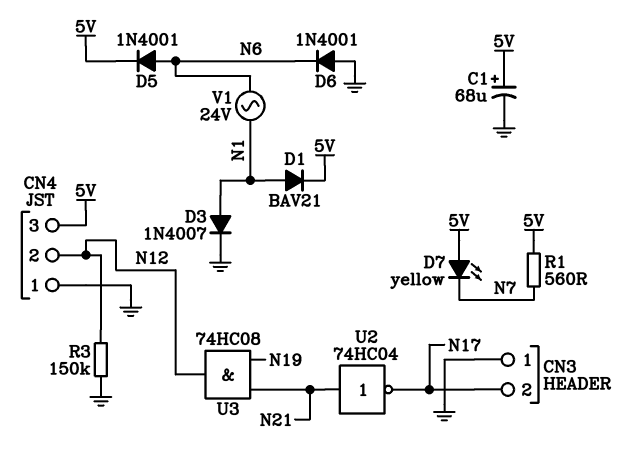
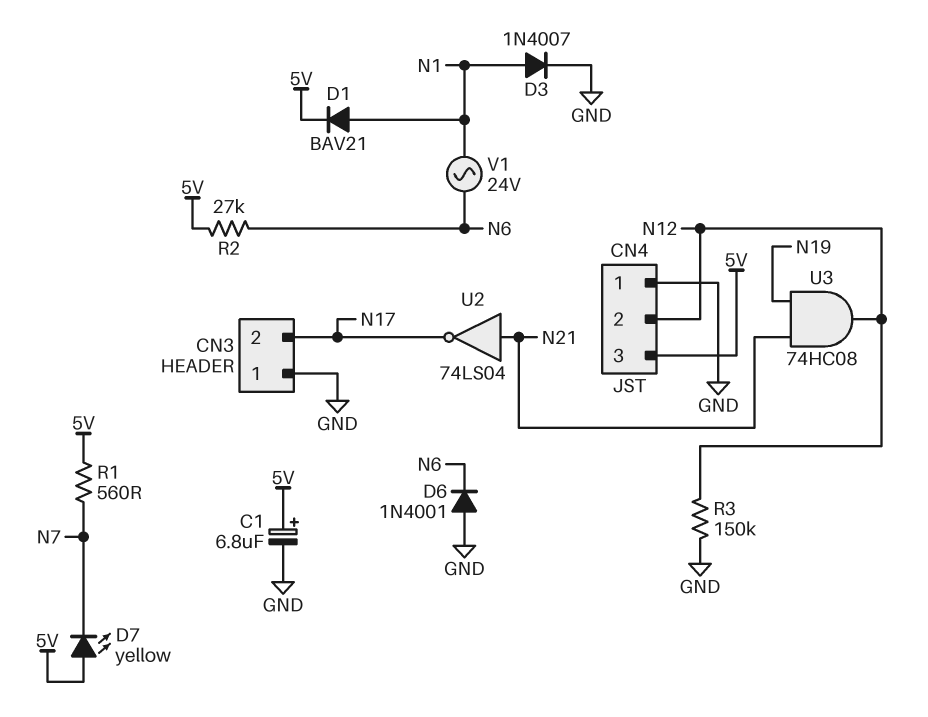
C1: 68uF (plus 5V, minus GND) -> 6.8uF (plus 5V, minus GND)
D5: diode 1N4001 (A N6, K 5V) -> none
R2: none -> 27k (5V, N6)
U2: NOT 74HC04 (in N21, out N17) -> NOT 74LS04 (in N21, out N17)

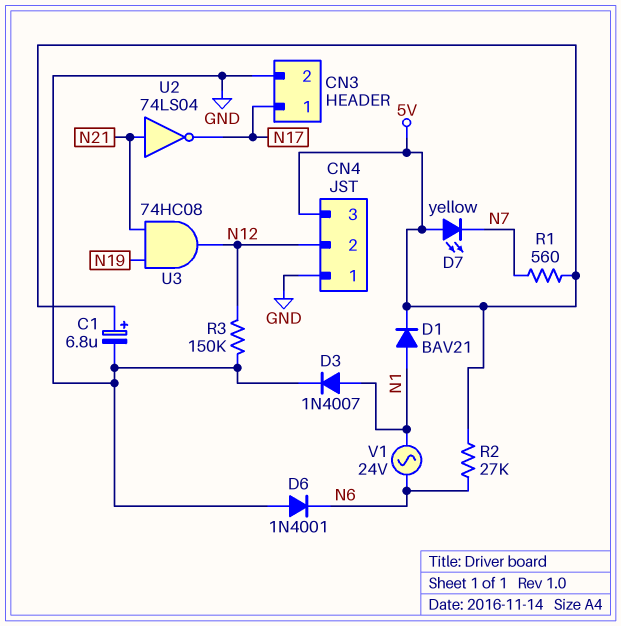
CN3 pin 1: GND -> N17
CN3 pin 2: N17 -> GND

